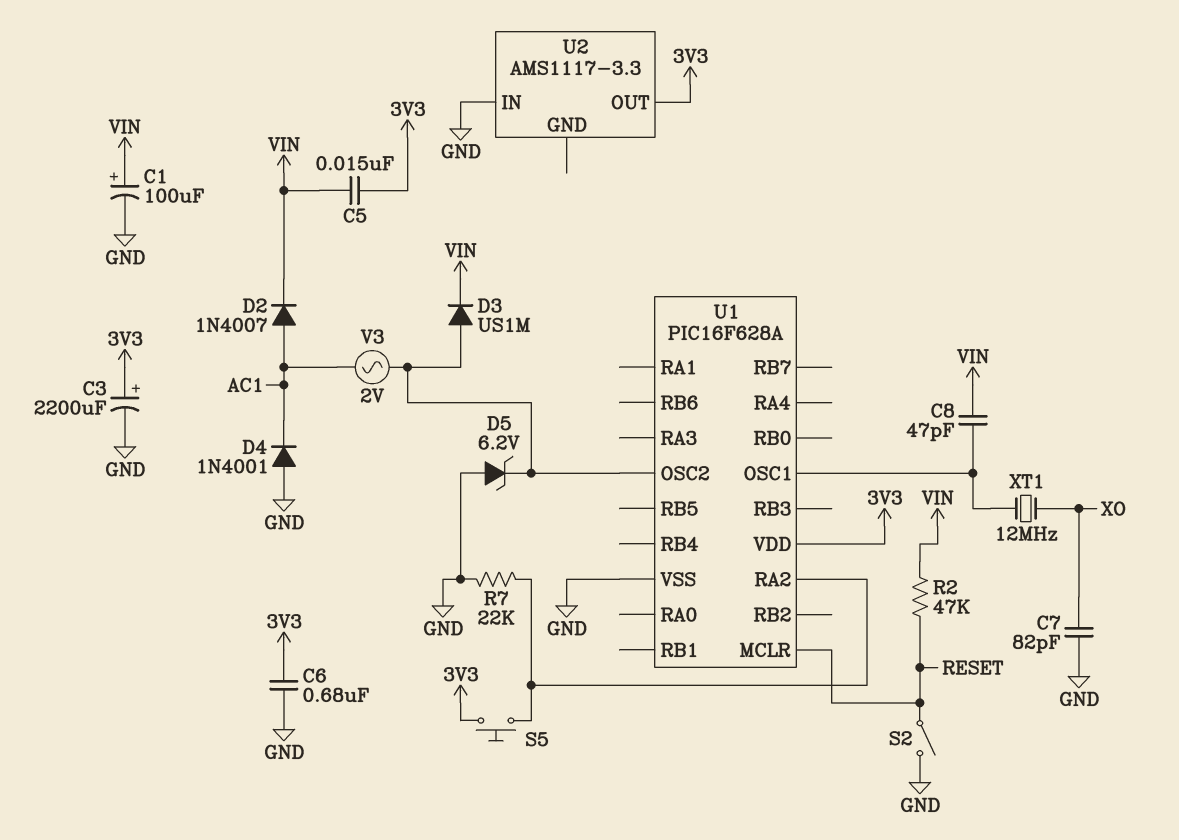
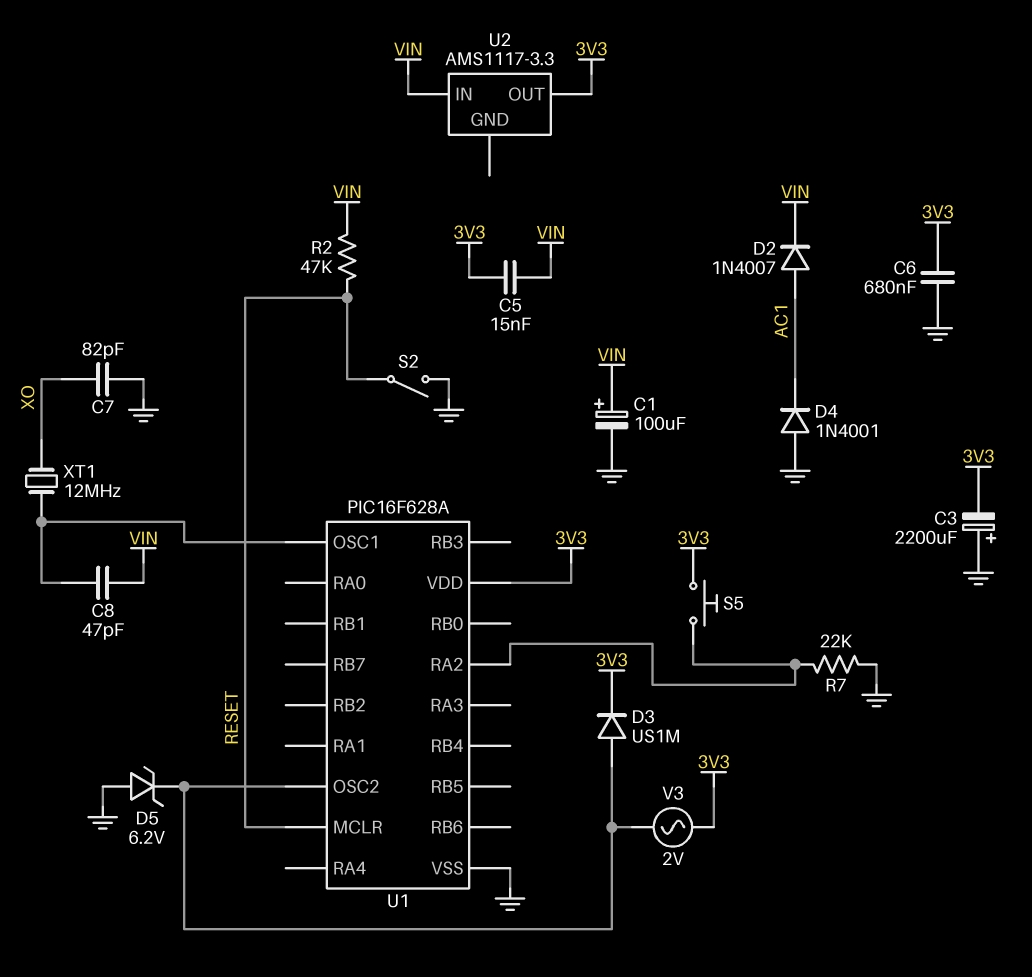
C3: 2200uF (plus 3V3, minus GND) -> 2200uF (plus GND, minus 3V3)
D3: diode US1M (A U1/OSC2, K VIN) -> diode US1M (A U1/OSC2, K 3V3)
U2 pin IN: GND -> VIN
V3: AC 2V (AC1, U1/OSC2) -> AC 2V (3V3, U1/OSC2)

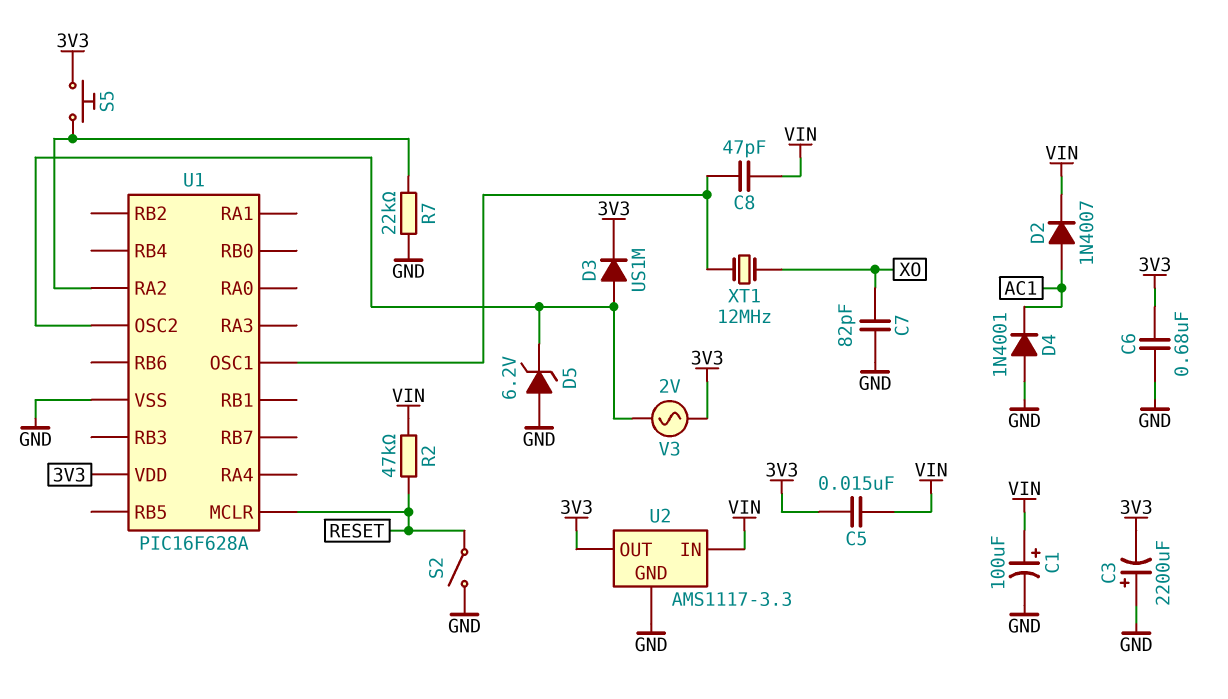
U2 pin GND: none -> GND

